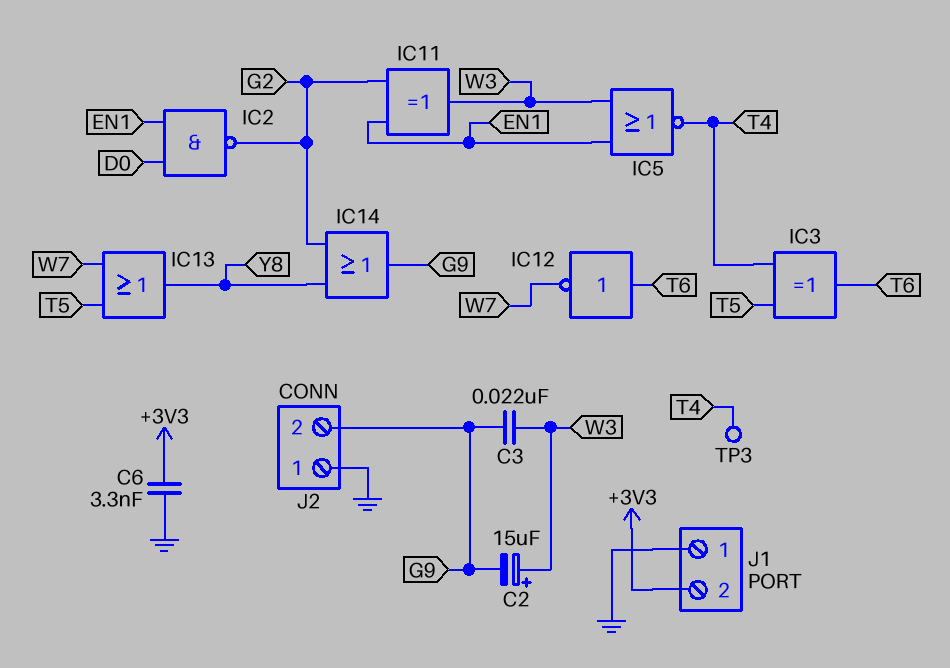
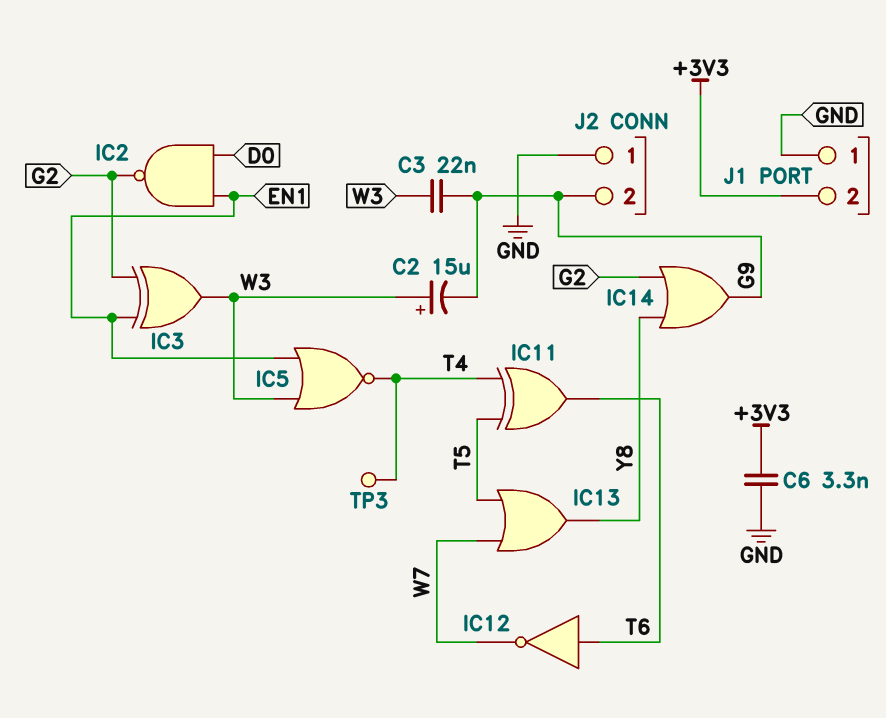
IC3: XOR (in T4, in T5, out T6) -> XOR (in EN1, in G2, out W3)
IC11: XOR (in EN1, in G2, out W3) -> XOR (in T4, in T5, out T6)

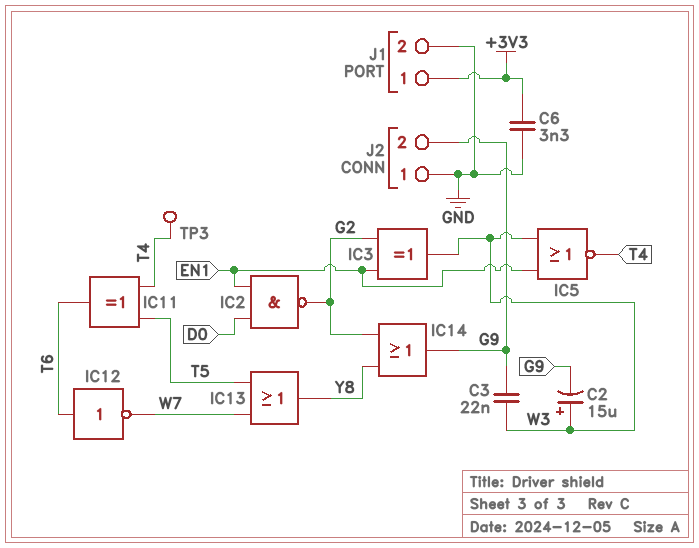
J1 pin 1: GND -> +3V3
J1 pin 2: +3V3 -> GND

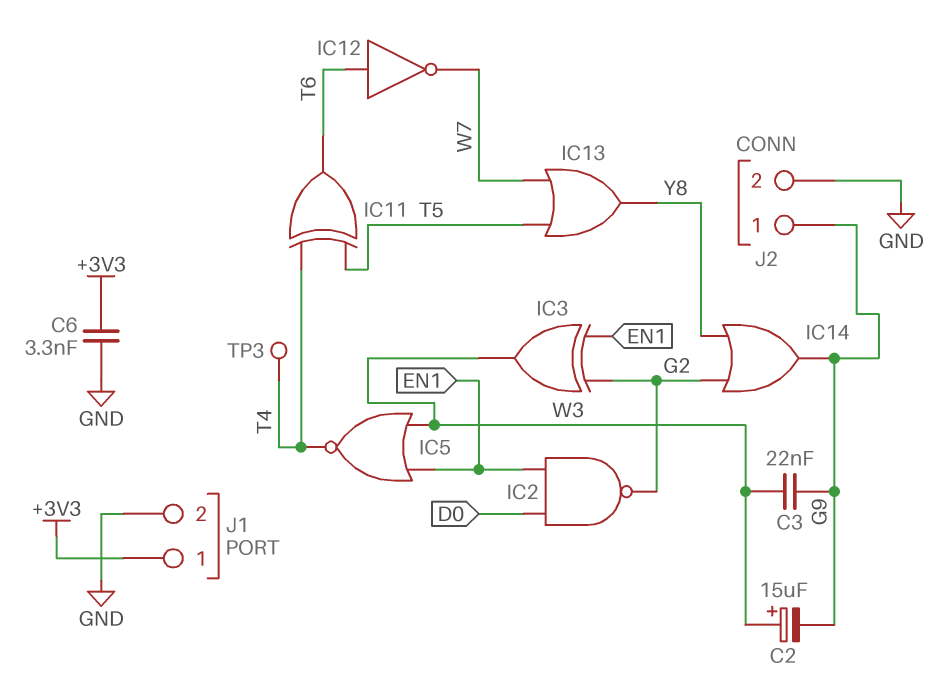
J2 pin 1: GND -> G9
J2 pin 2: G9 -> GND

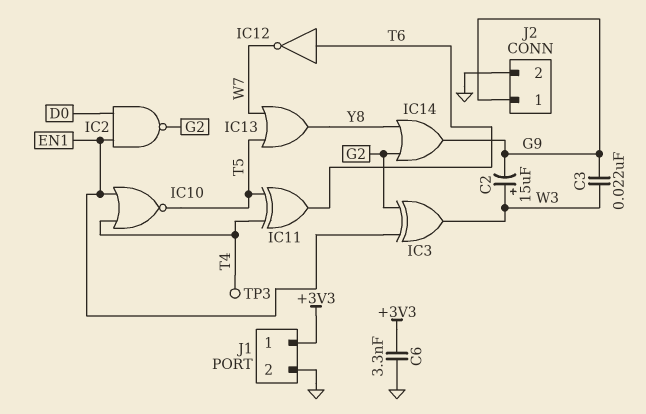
IC5: NOR (in EN1, in W3, out T4) -> none
IC10: none -> NOR (in EN1, in T4, out T5)

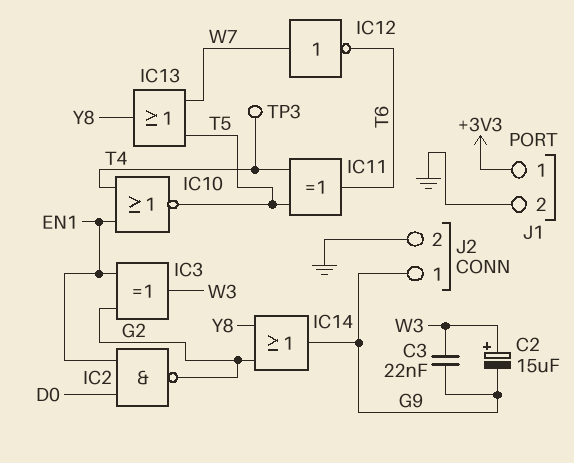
C6: 3.3nF (+3V3, GND) -> none
IC12: NOT (in T6, out W7) -> NOT (in W7, out T6)

